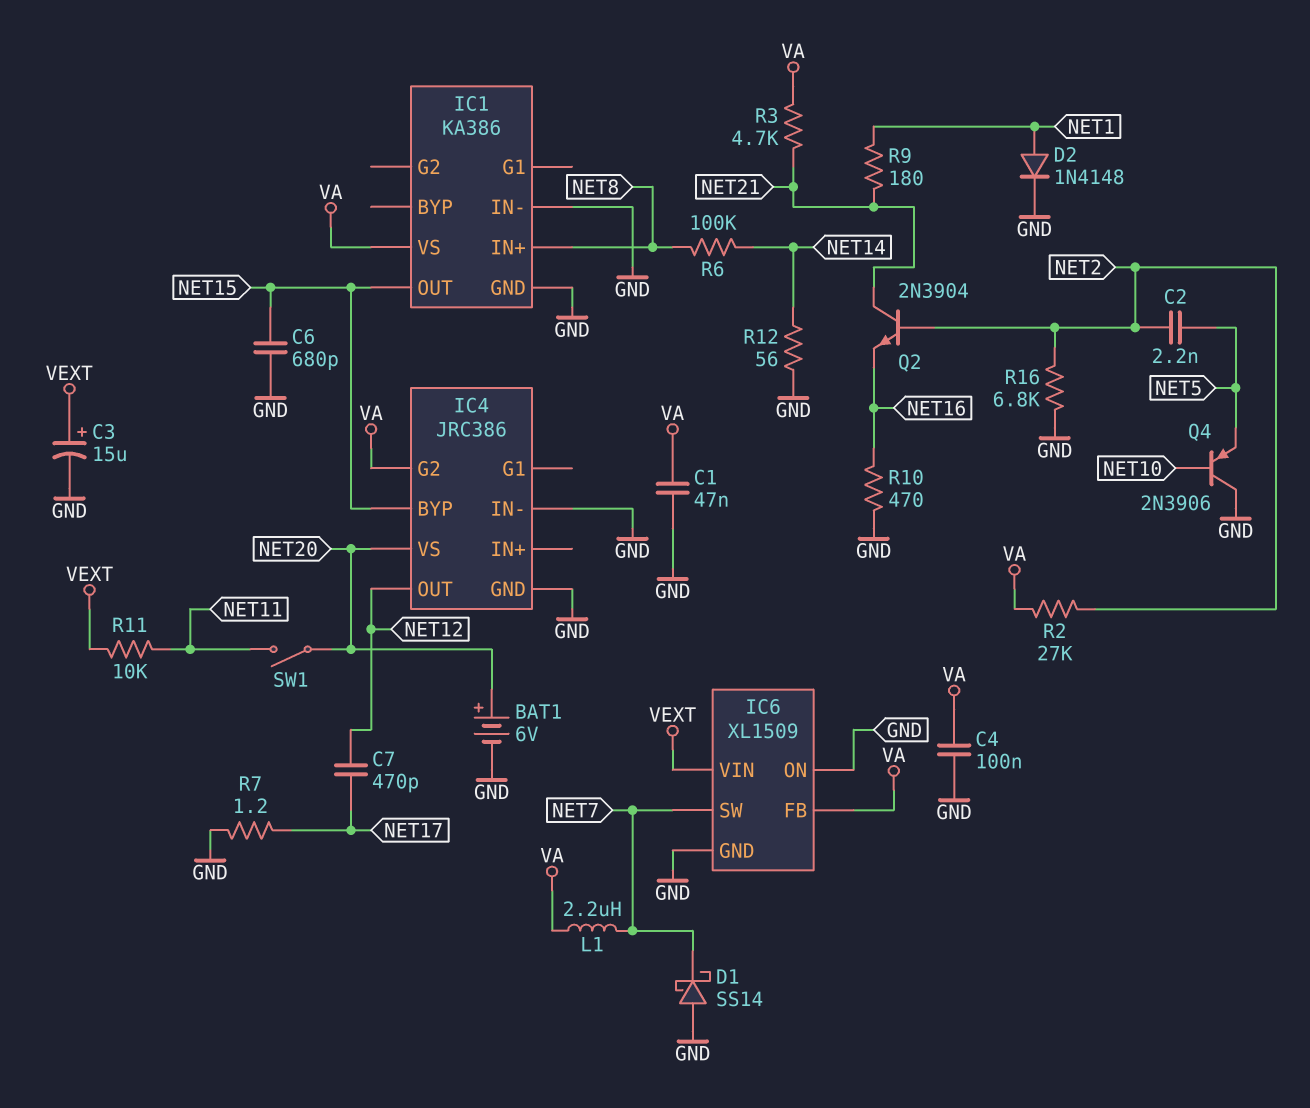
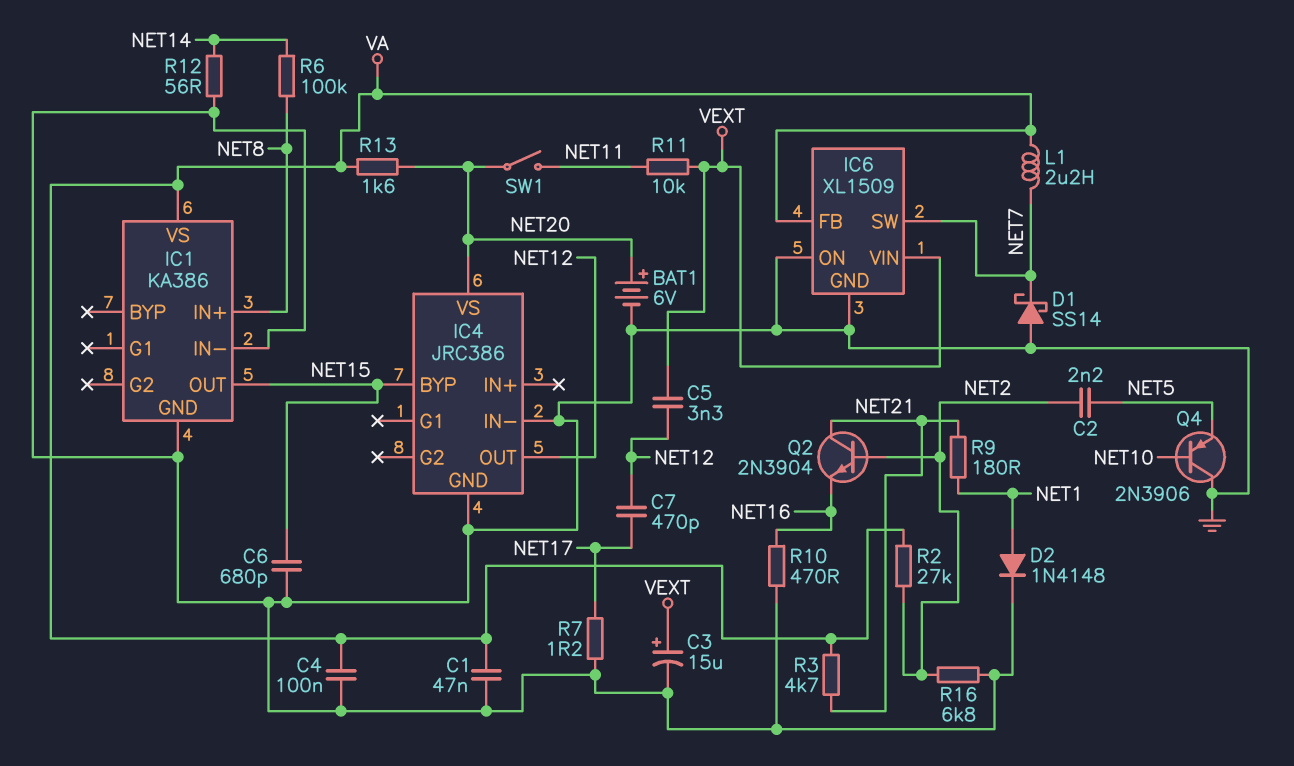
C5: none -> 3.3nF (NET12, VEXT)
IC4 pin G2: VA -> none
R13: none -> 1.6k (NET20, VA)

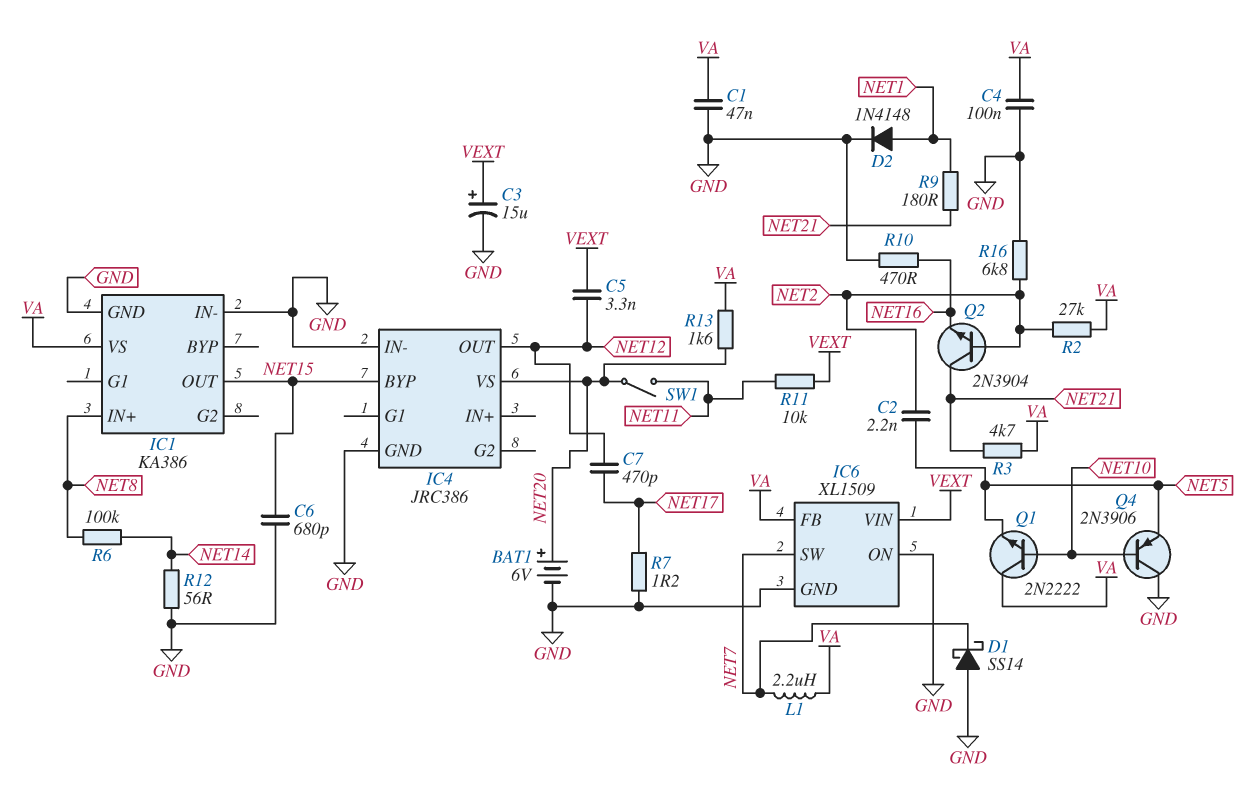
Q1: none -> NPN 2N2222 (B NET10, C VA, E NET5)

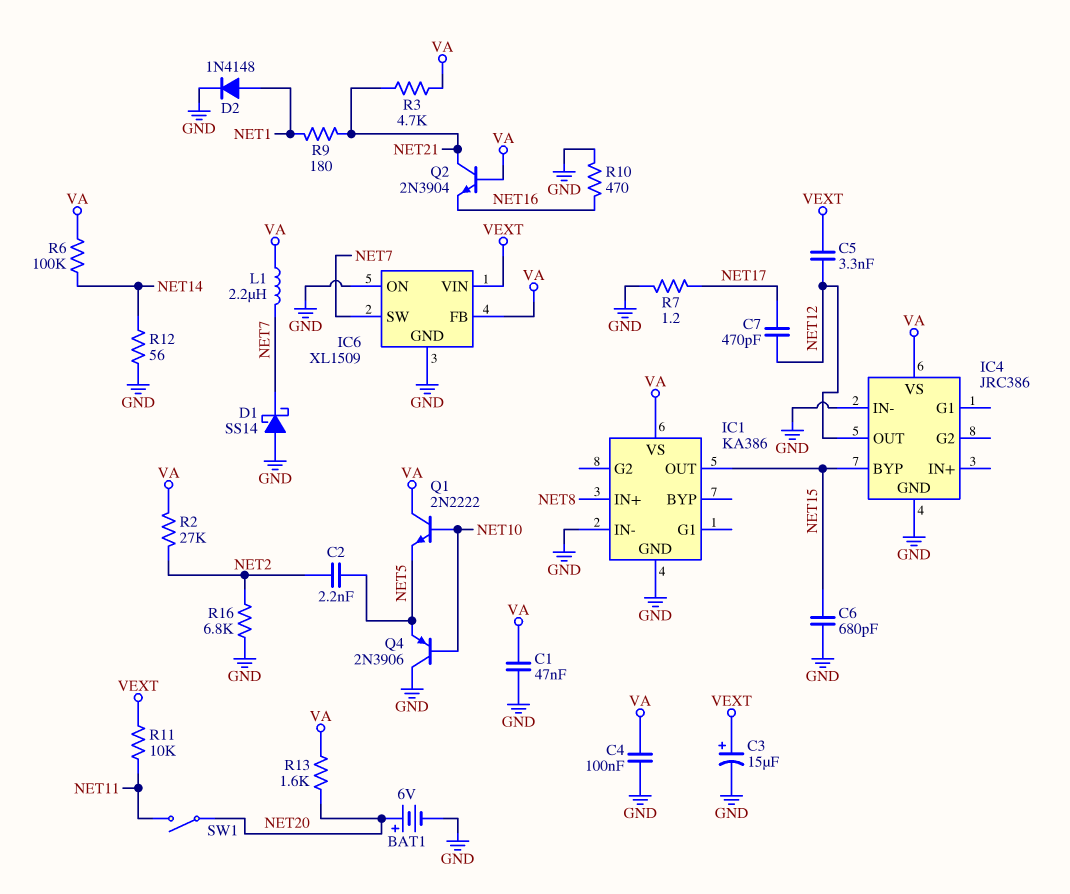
IC4 pin VS: NET20 -> VA
Q2: NPN 2N3904 (B NET2, C NET21, E NET16) -> NPN 2N3904 (B VA, C NET21, E NET16)
R6: 100k (NET8, NET14) -> 100k (NET14, VA)

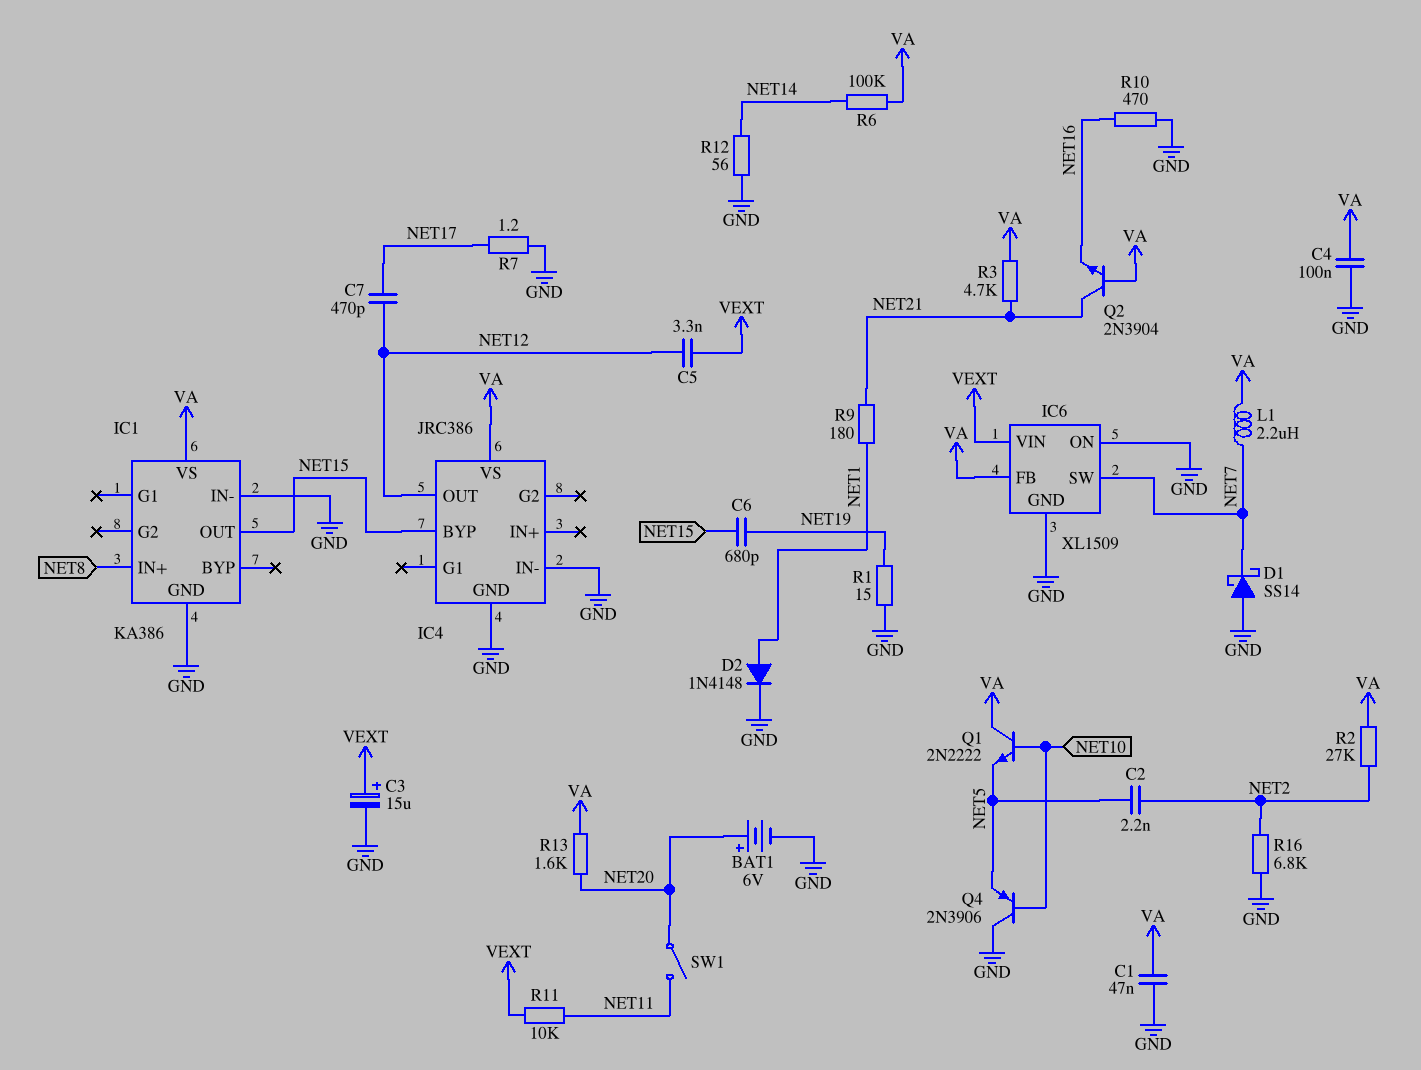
C6: 680pF (GND, NET15) -> 680pF (NET15, NET19)
R1: none -> 15 (GND, NET19)

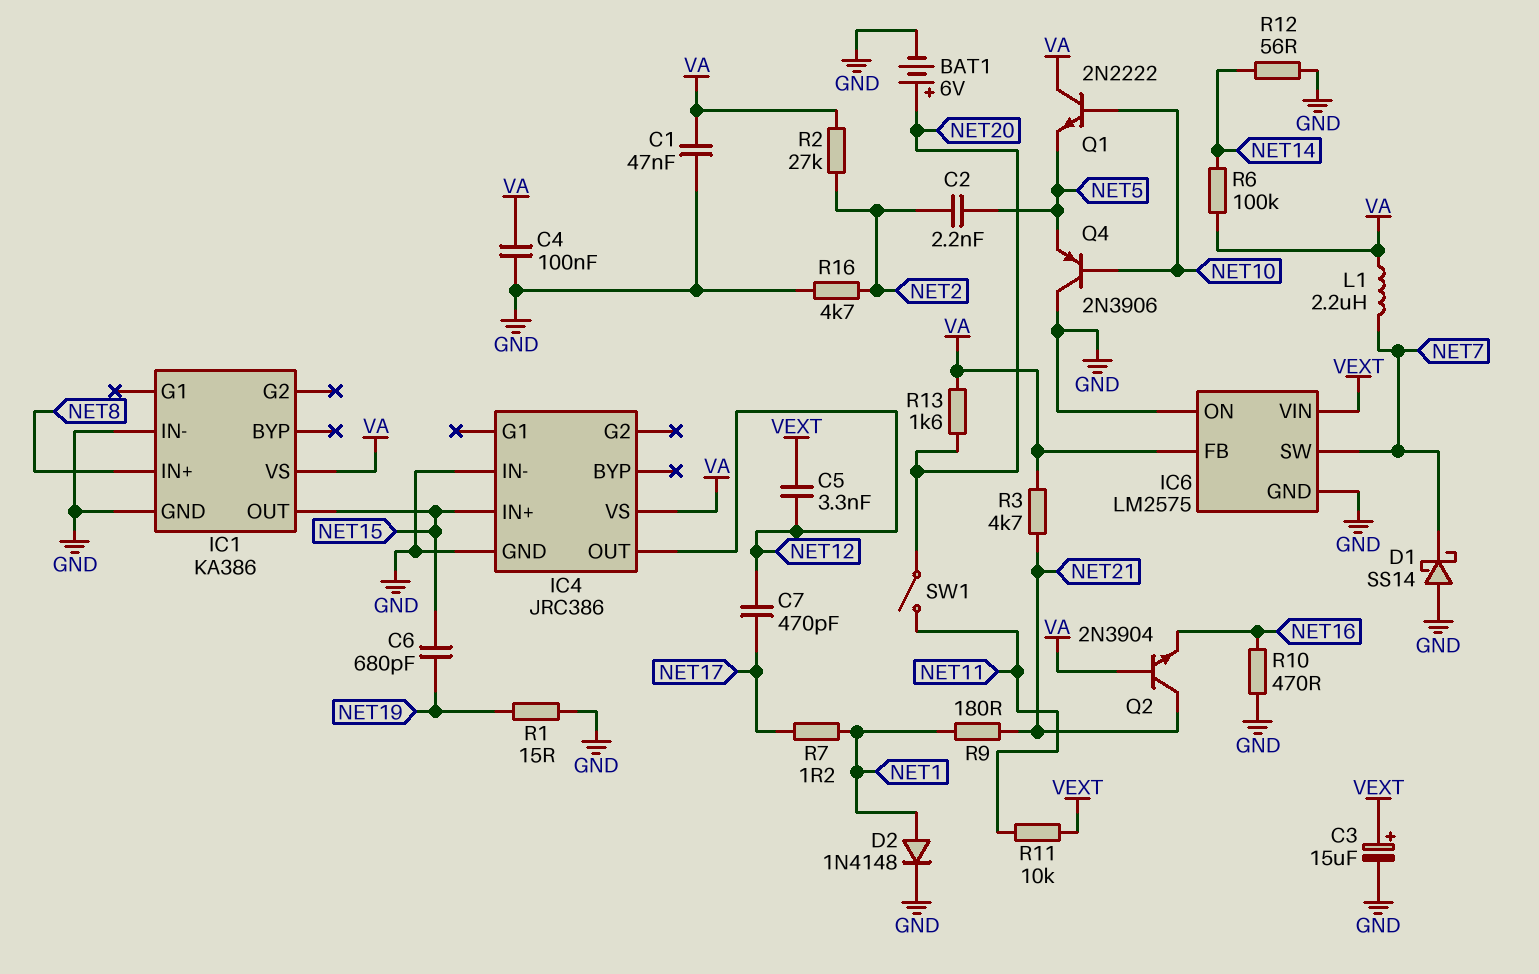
IC4 pin BYP: NET15 -> none
IC4 pin IN+: none -> NET15
IC6: XL1509 -> LM2575
R7: 1.2 (GND, NET17) -> 1.2 (NET1, NET17)
R16: 6.8k (GND, NET2) -> 4.7k (GND, NET2)

